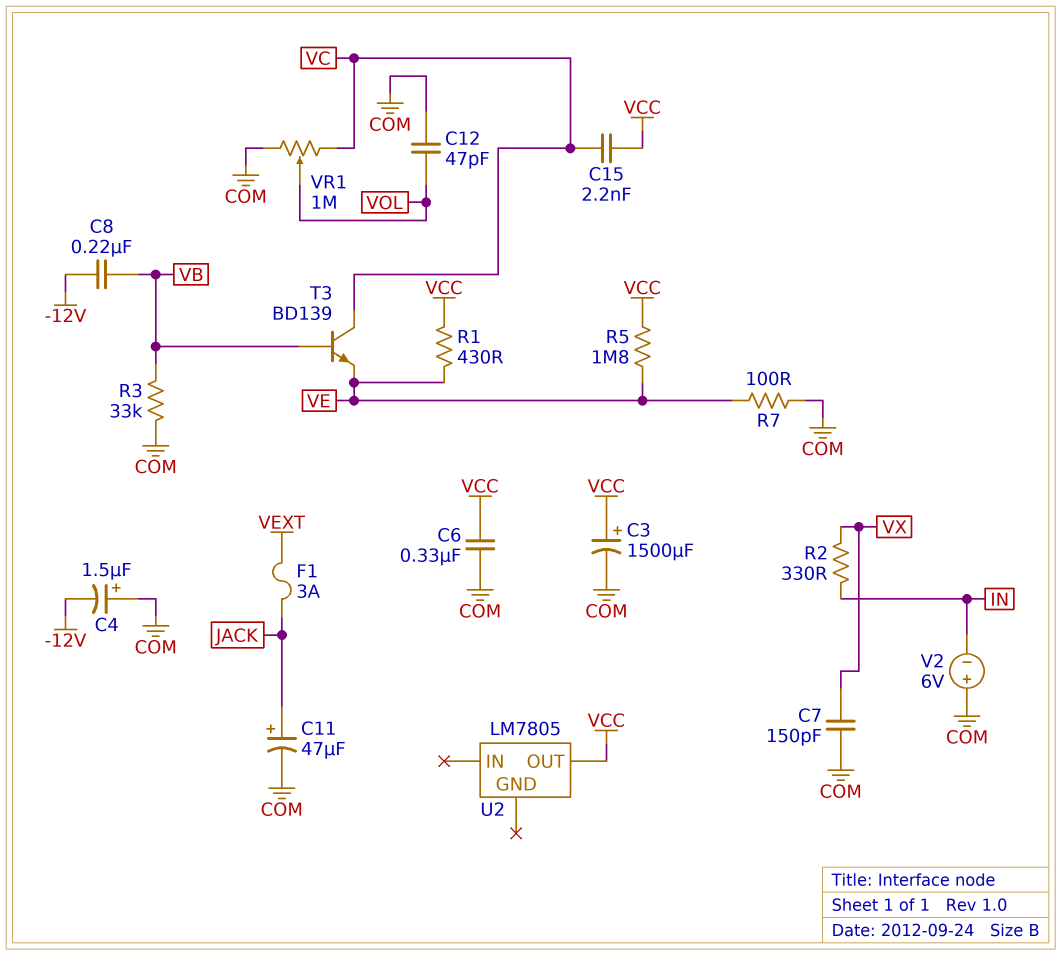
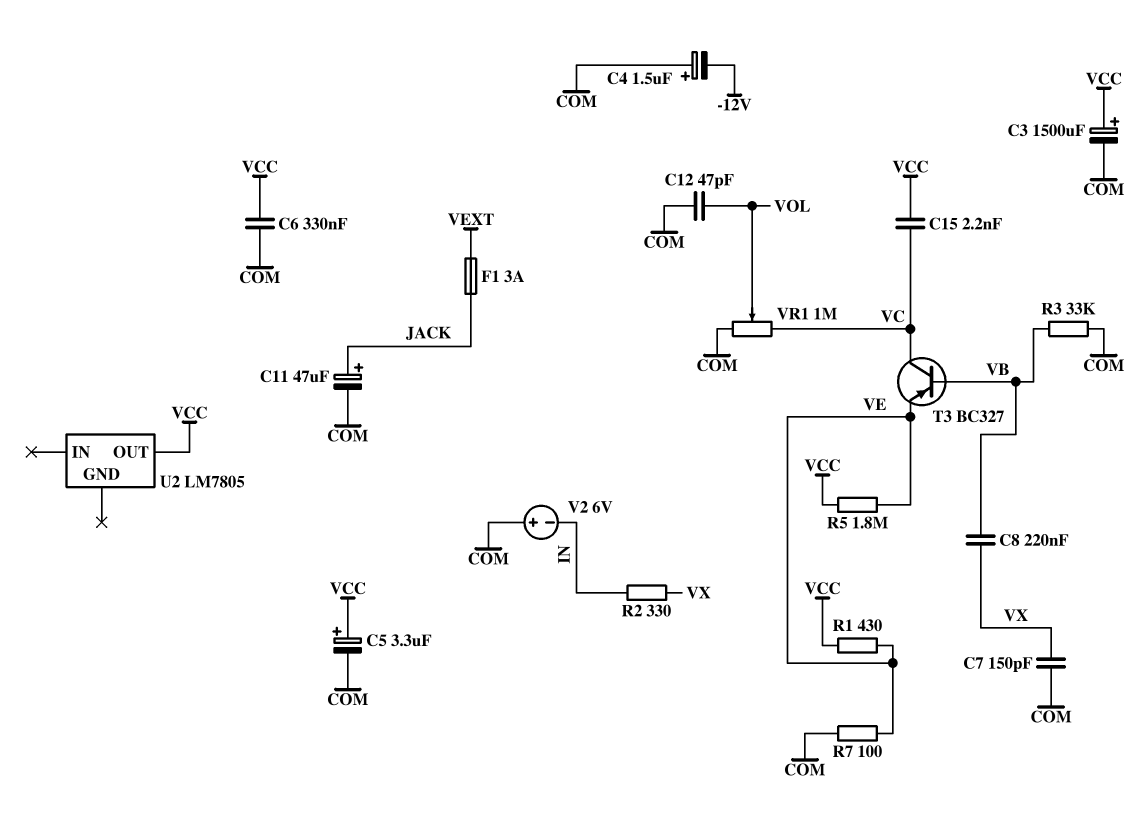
C5: none -> 3.3uF (plus VCC, minus COM)
C8: 220nF (-12V, VB) -> 220nF (VB, VX)
T3: NPN BD139 (B VB, C VC, E VE) -> PNP BC327 (B VB, C VC, E VE)

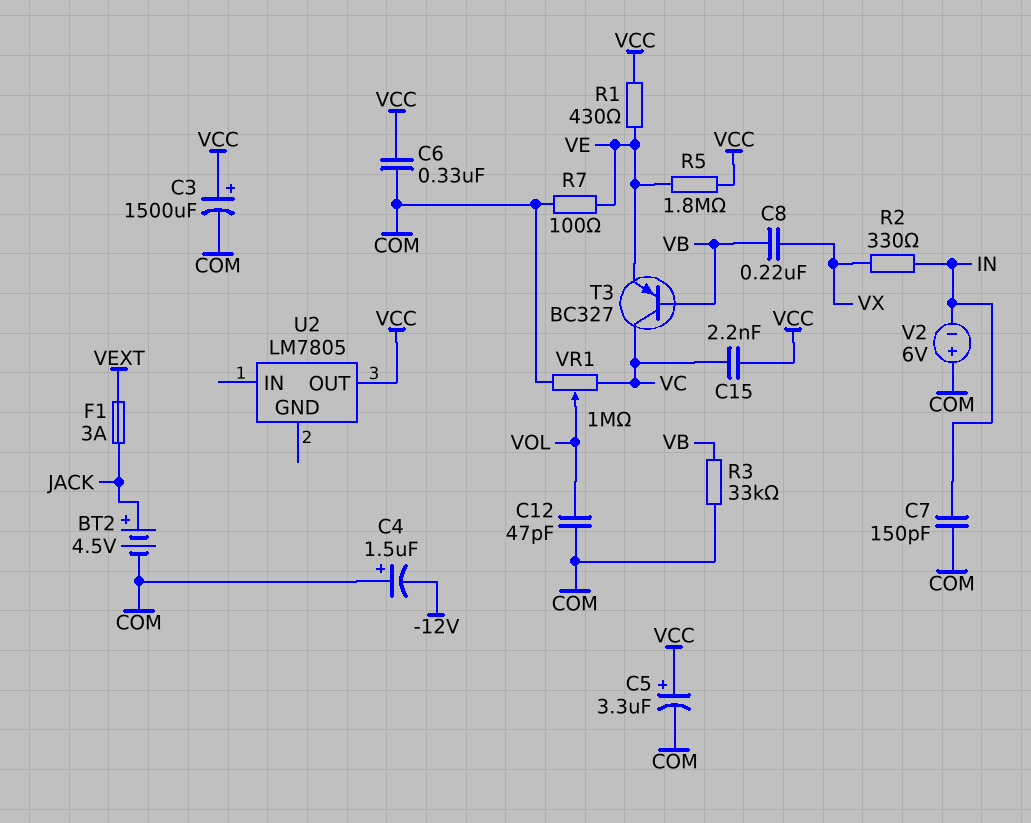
BT2: none -> 4.5V (plus JACK, minus COM)
C7: 150pF (COM, VX) -> 150pF (COM, IN)
C11: 47uF (plus JACK, minus COM) -> none

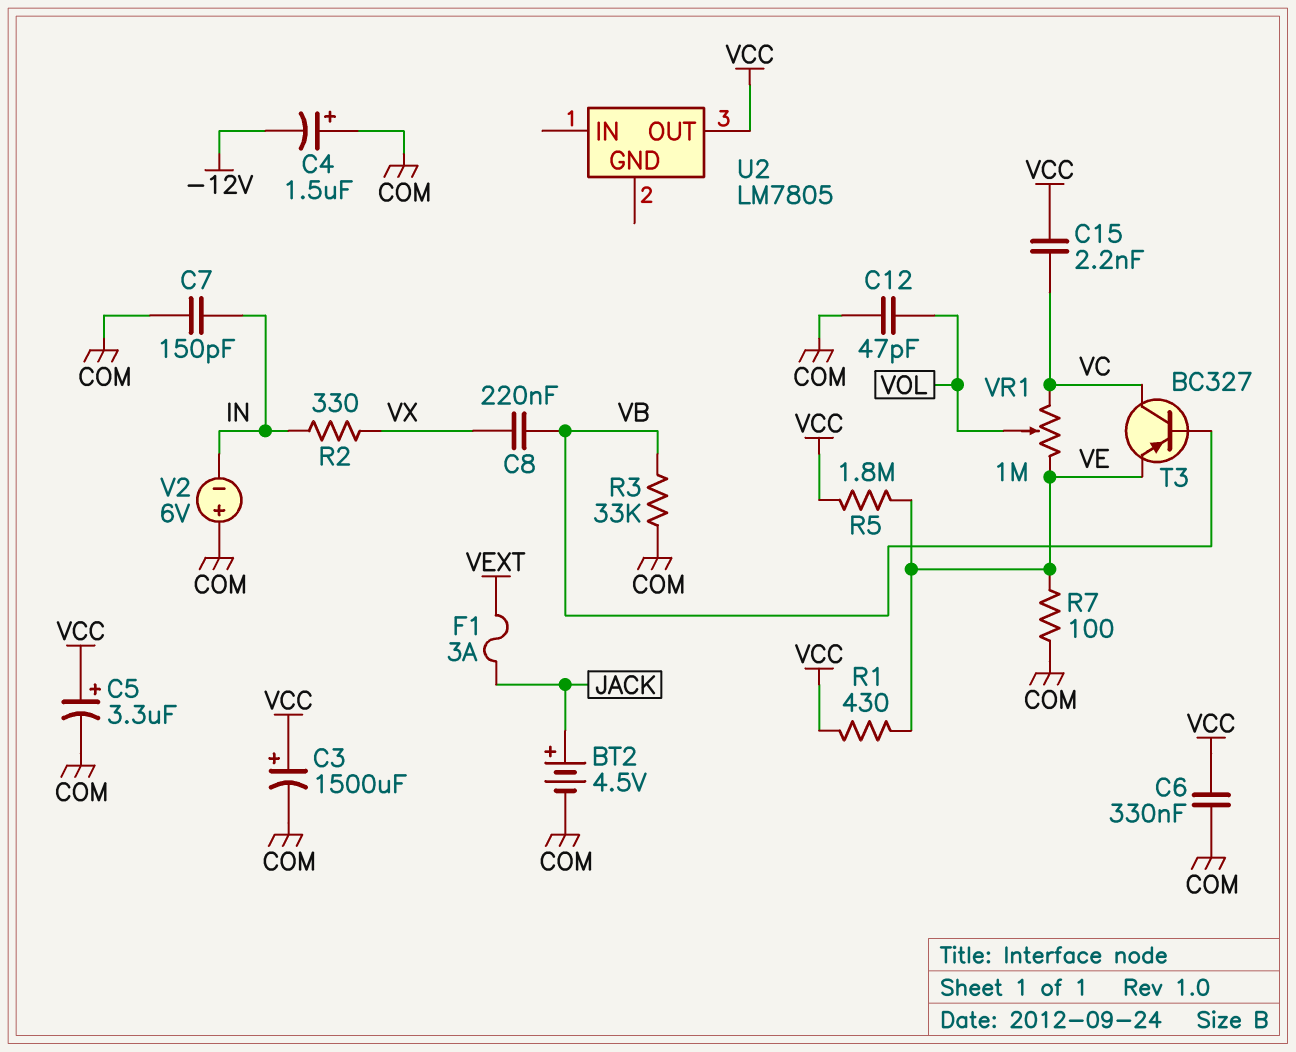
VR1: 1M (COM, VC, wiper VOL) -> 1M (VC, VE, wiper VOL)

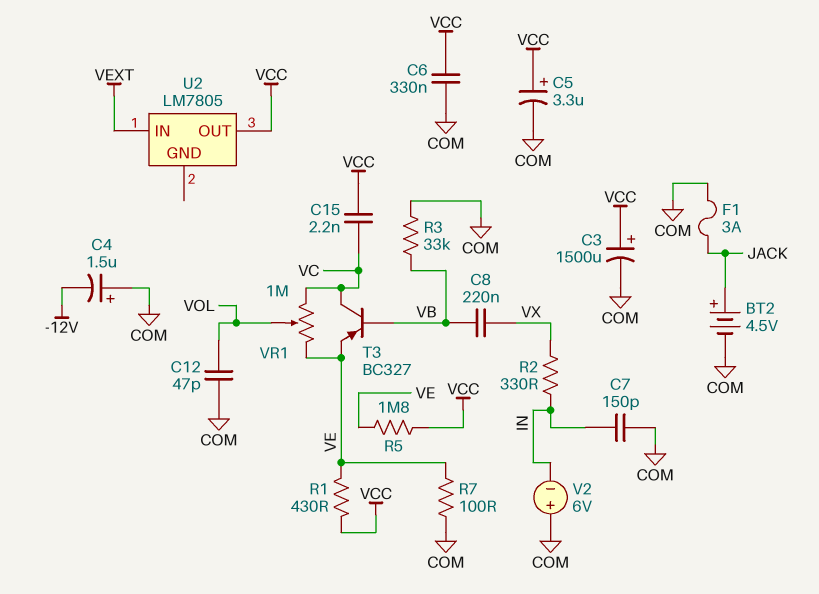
F1: 3A (JACK, VEXT) -> 3A (COM, JACK)
U2 pin IN: none -> VEXT

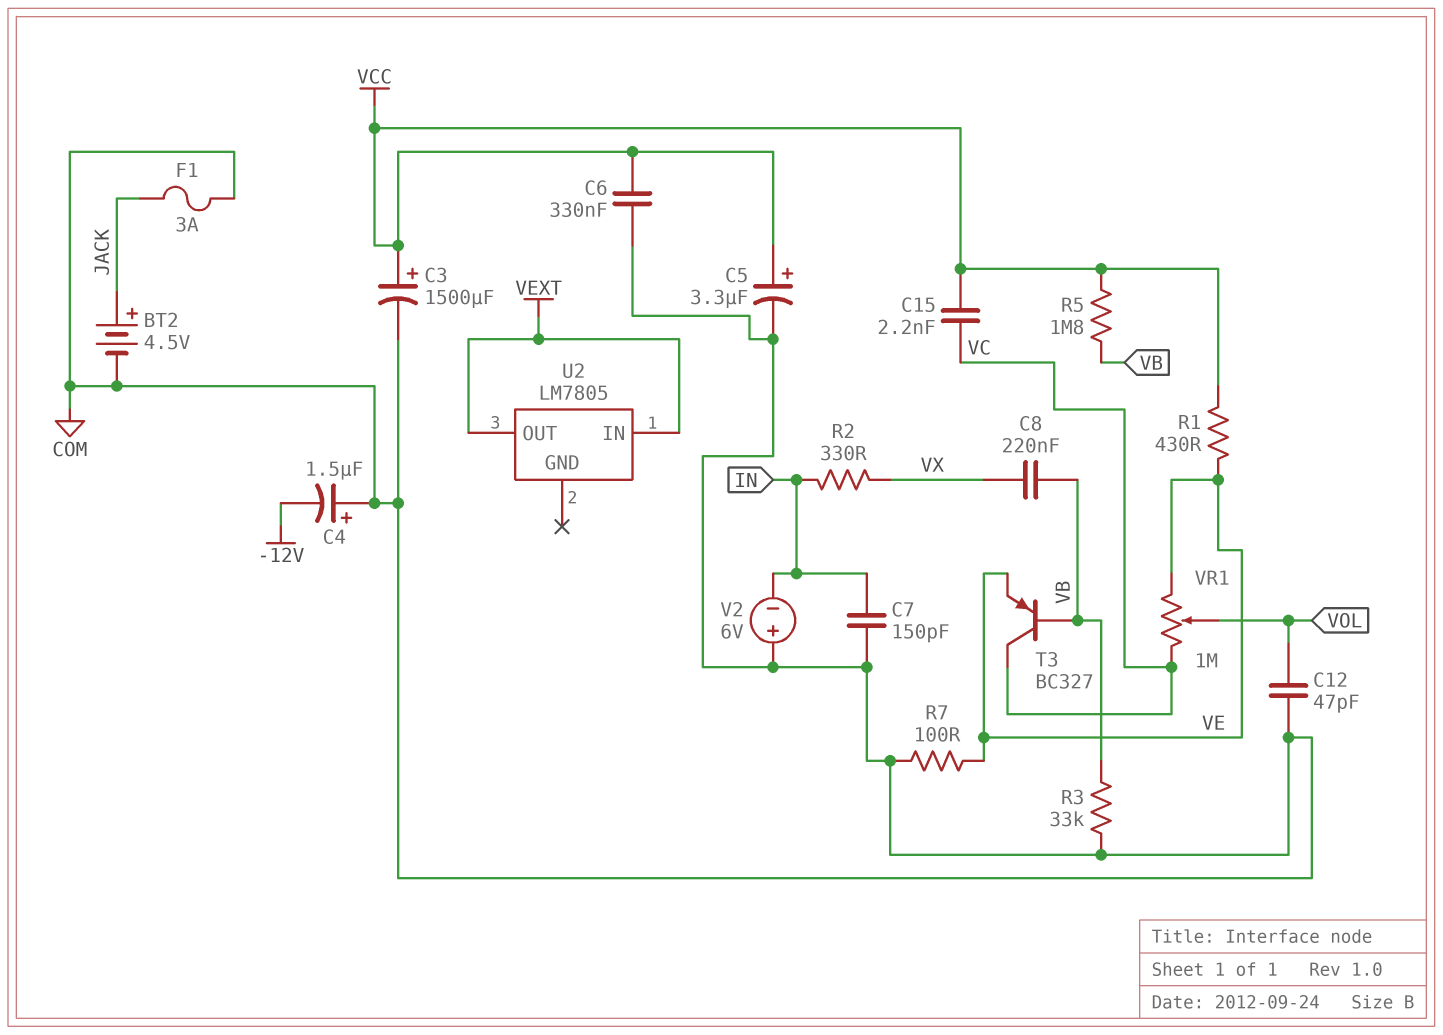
R5: 1.8M (VCC, VE) -> 1.8M (VB, VCC)
U2 pin OUT: VCC -> VEXT

